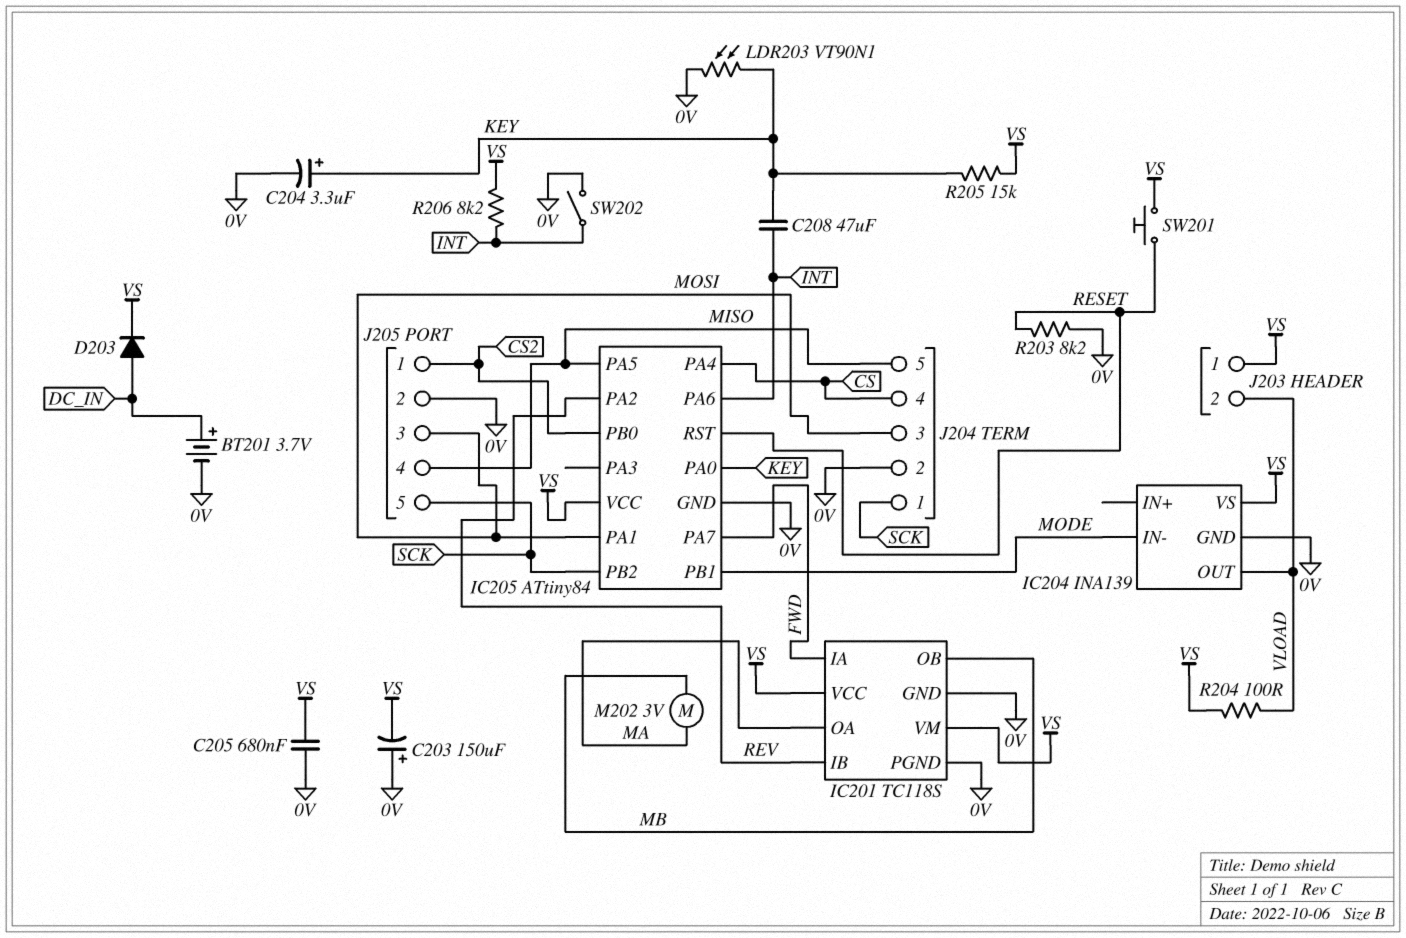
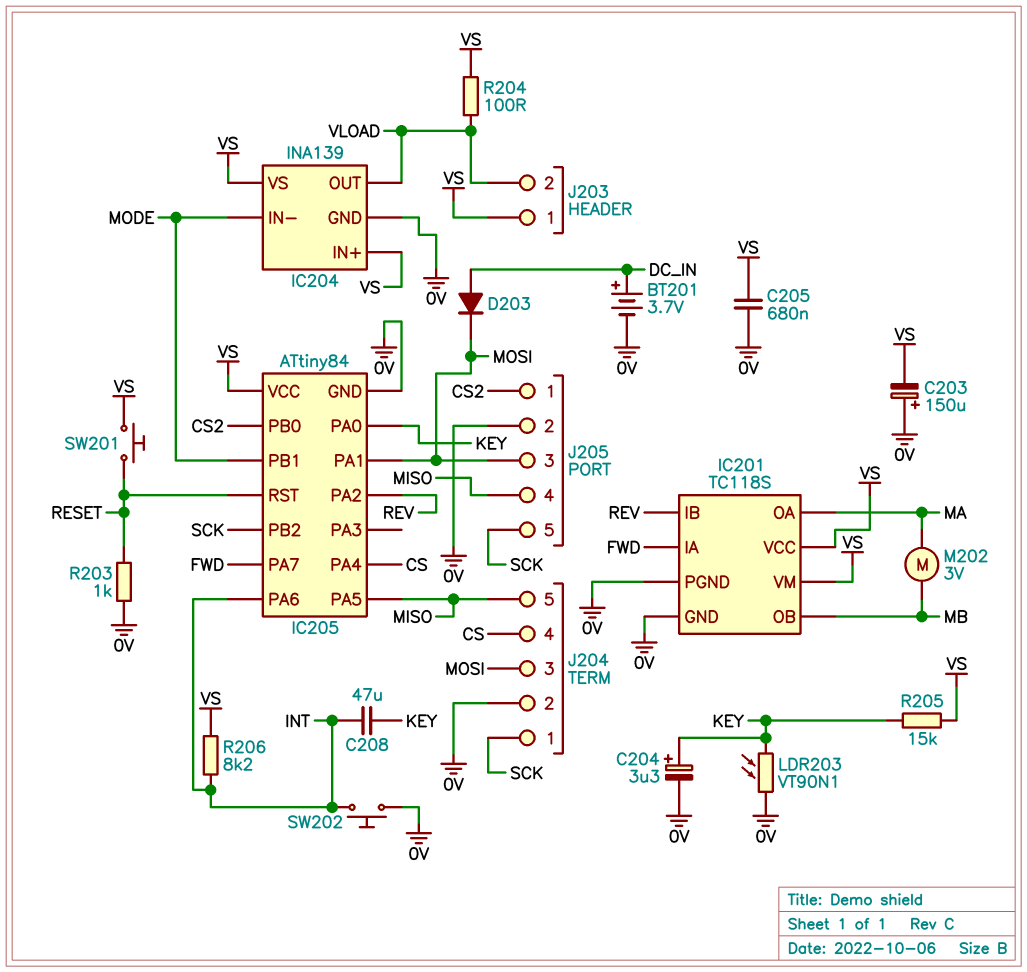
D203: diode (A DC_IN, K VS) -> diode (A DC_IN, K MOSI)
IC204 pin IN+: none -> VS
R203: 8.2k (0V, RESET) -> 1k (0V, RESET)
SW202: switch (0V, INT) -> button (0V, INT)

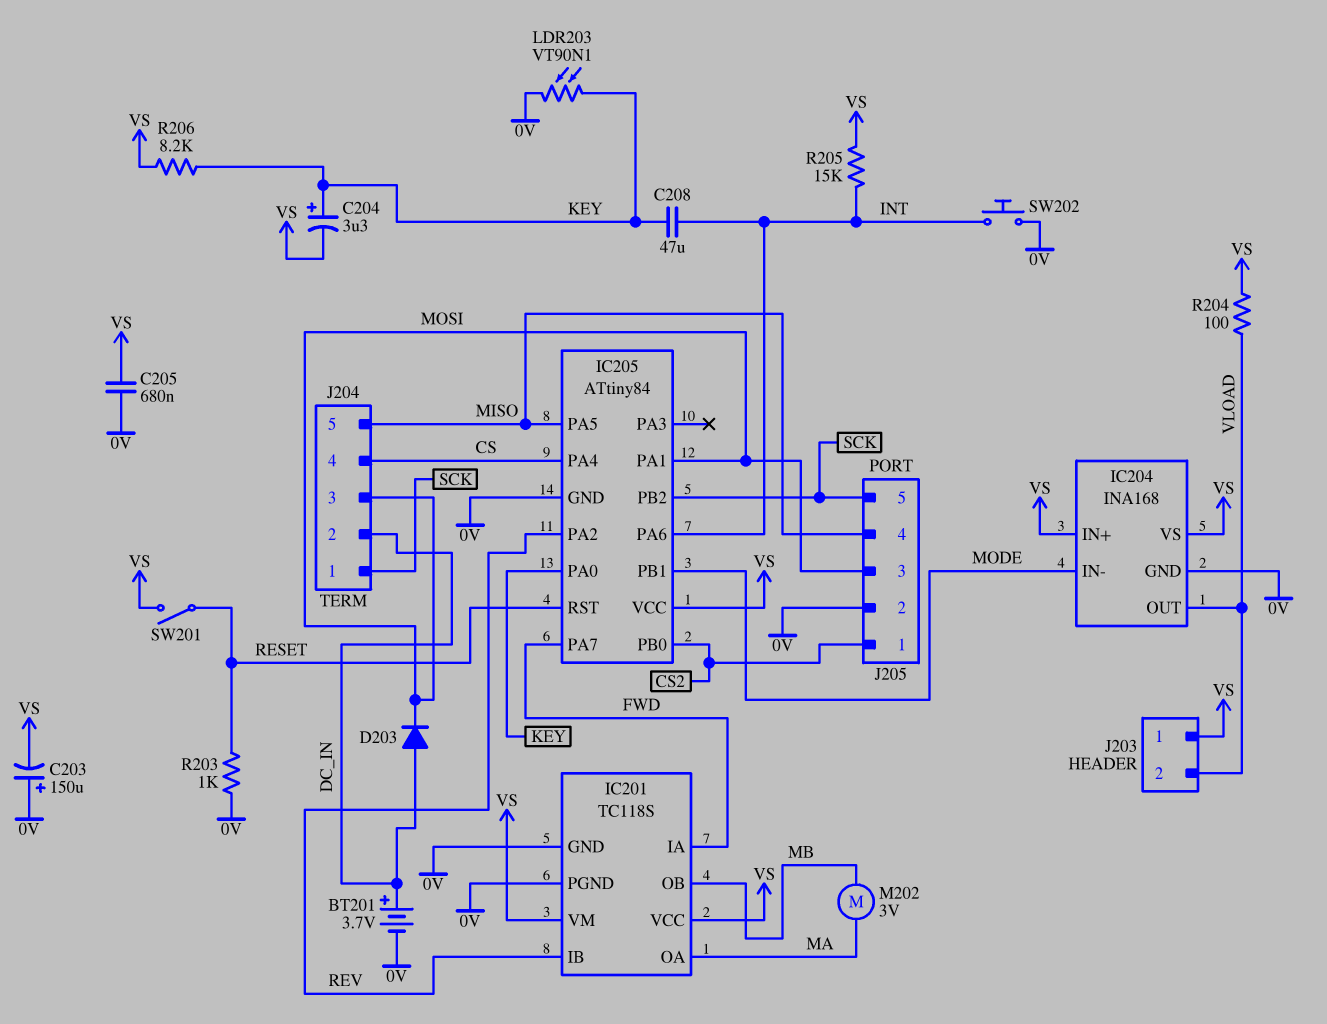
C204: 3.3uF (plus KEY, minus 0V) -> 3.3uF (plus KEY, minus VS)
IC204: INA139 -> INA168
J204 pin 2: 0V -> DC_IN
R205: 15k (KEY, VS) -> 15k (INT, VS)
R206: 8.2k (INT, VS) -> 8.2k (KEY, VS)
SW201: button (RESET, VS) -> switch (RESET, VS)

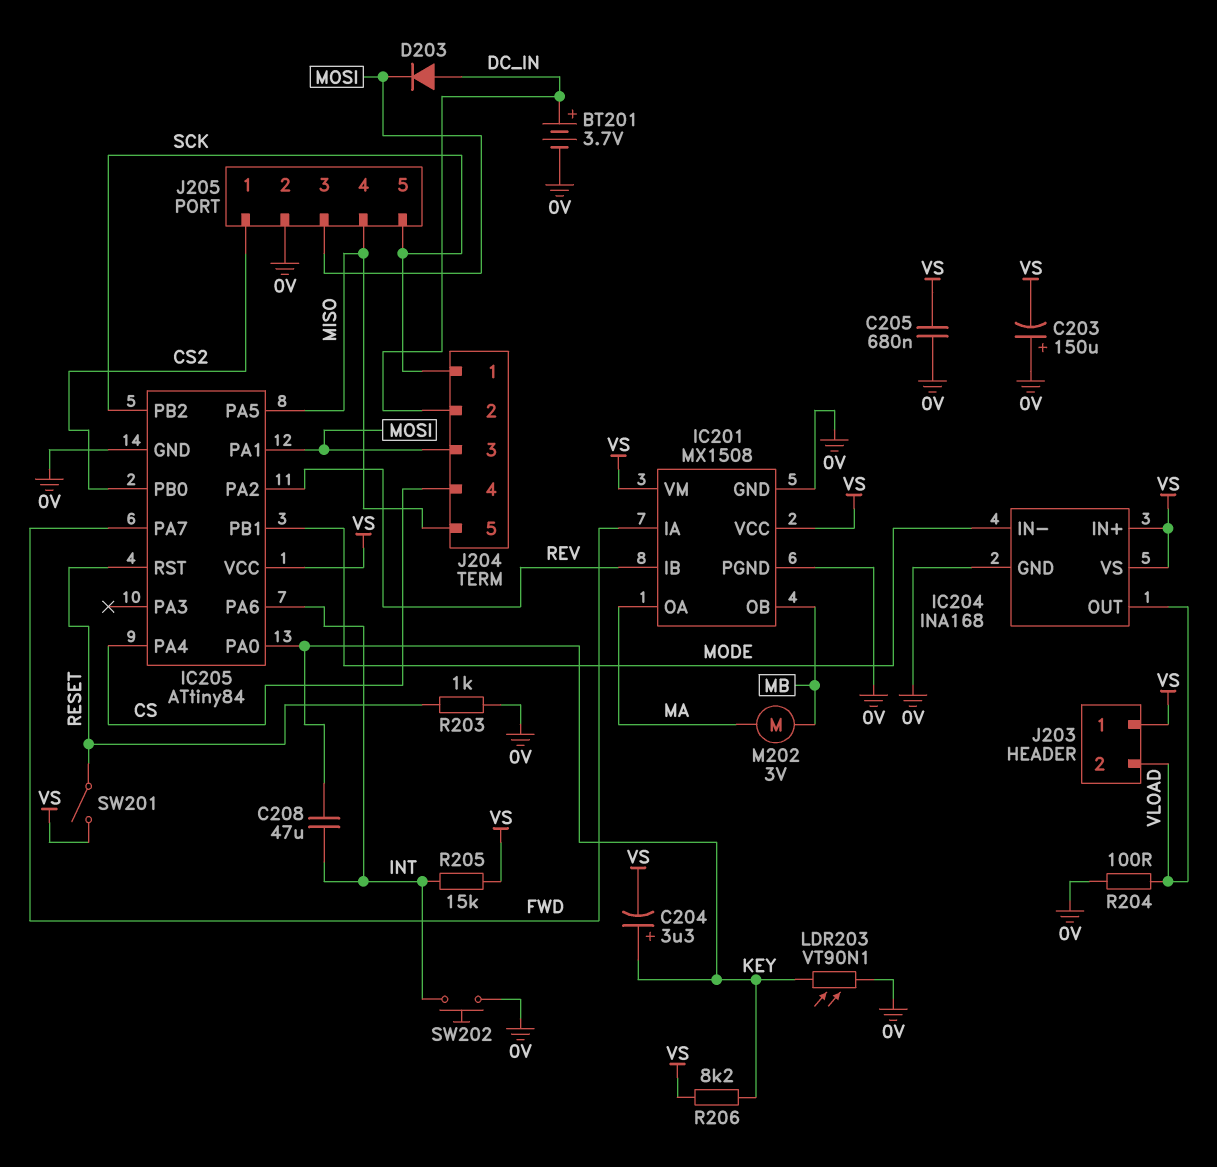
IC201: TC118S -> MX1508
R204: 100 (VLOAD, VS) -> 100 (0V, VLOAD)

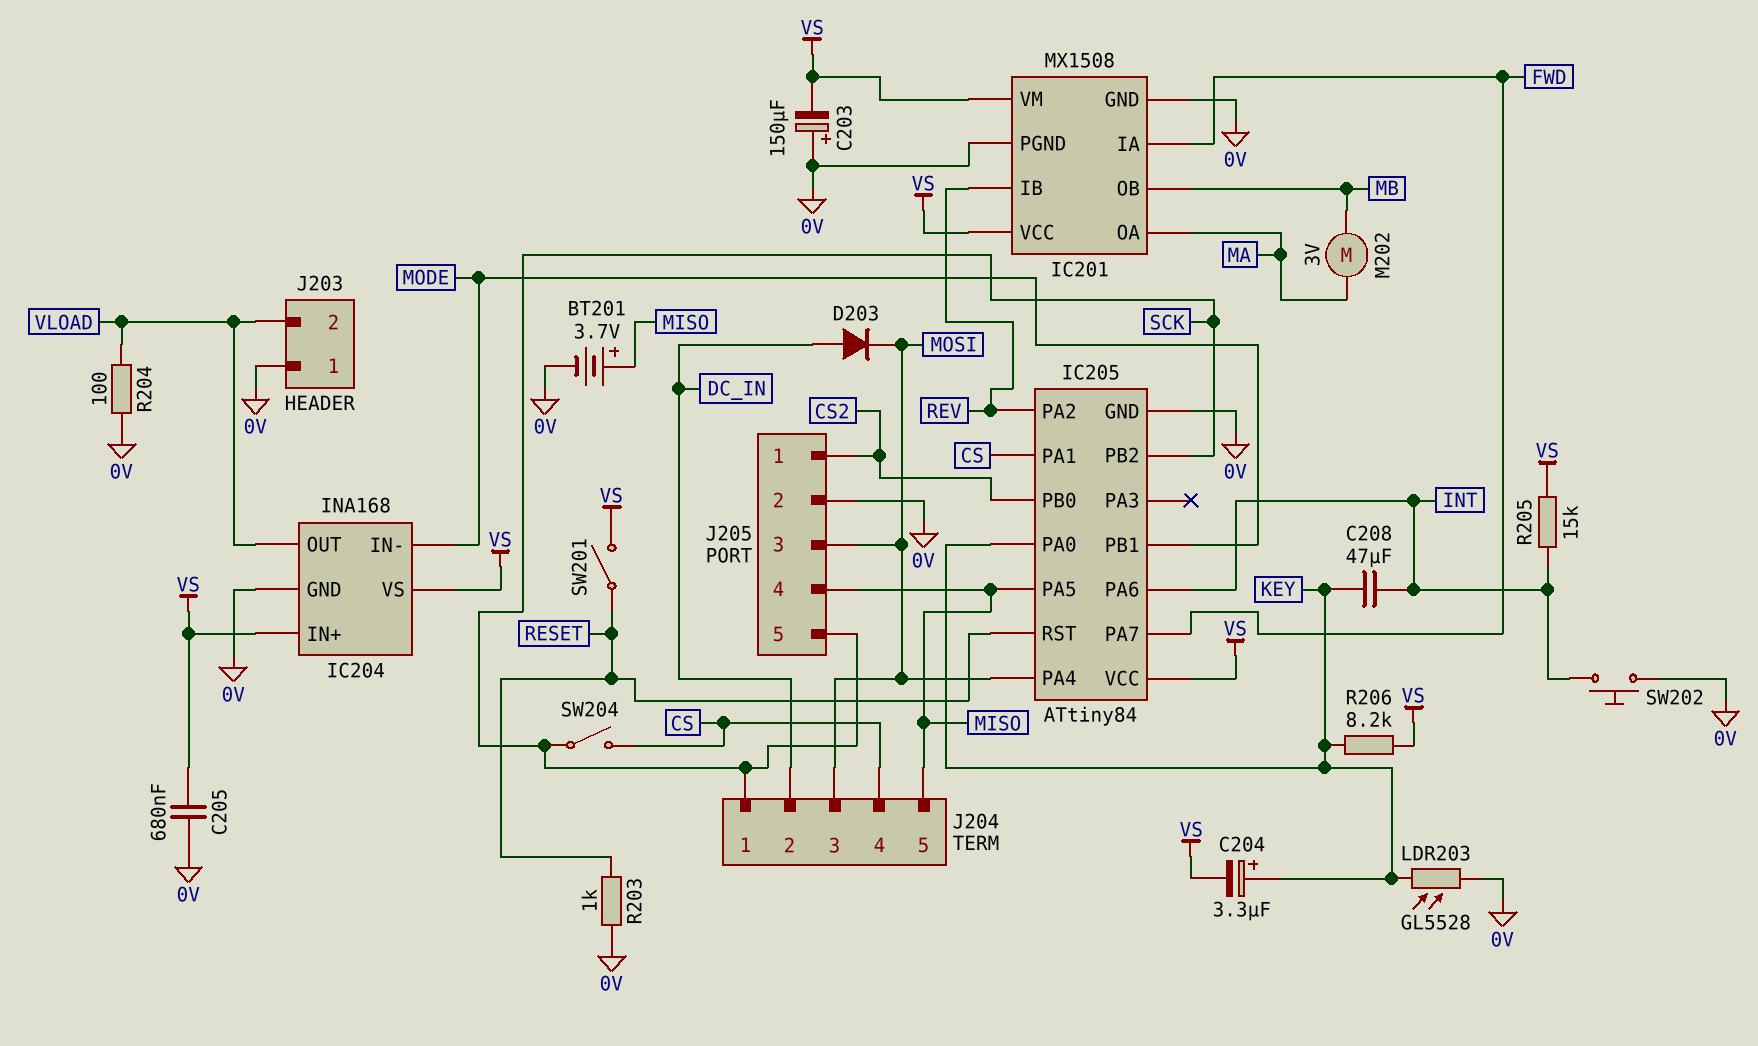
BT201: 3.7V (plus DC_IN, minus 0V) -> 3.7V (plus MISO, minus 0V)
IC205 pin PA1: MOSI -> CS
IC205 pin PA4: CS -> MOSI
J203 pin 1: VS -> 0V
LDR203: VT90N1 (0V, KEY) -> GL5528 (0V, KEY)
SW204: none -> switch (CS, SCK)

